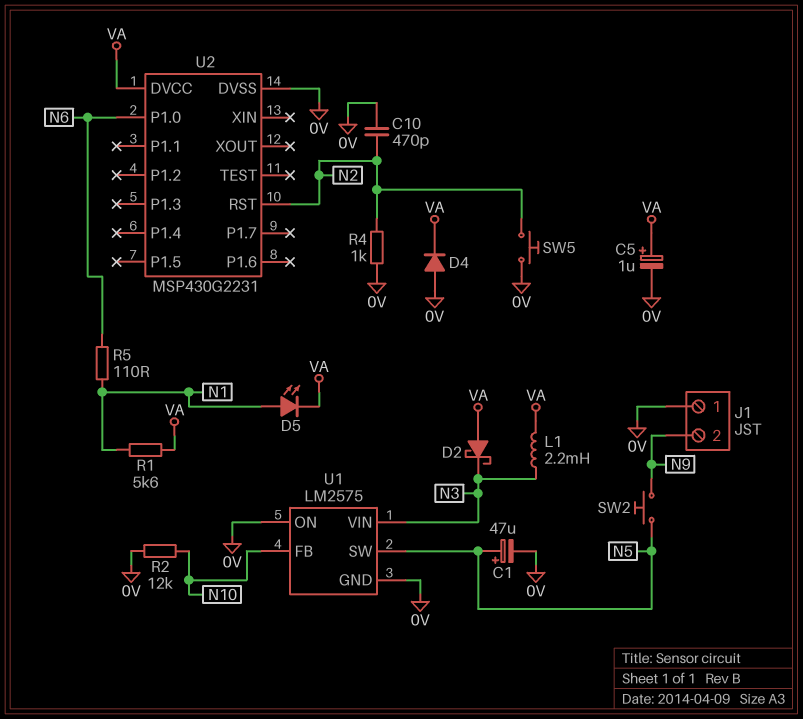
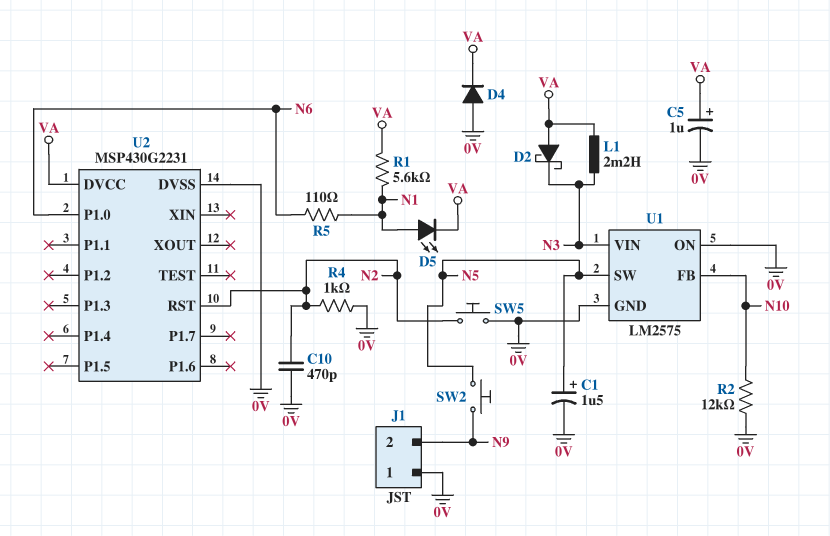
C1: 47uF (plus N5, minus 0V) -> 1.5uF (plus N5, minus 0V)

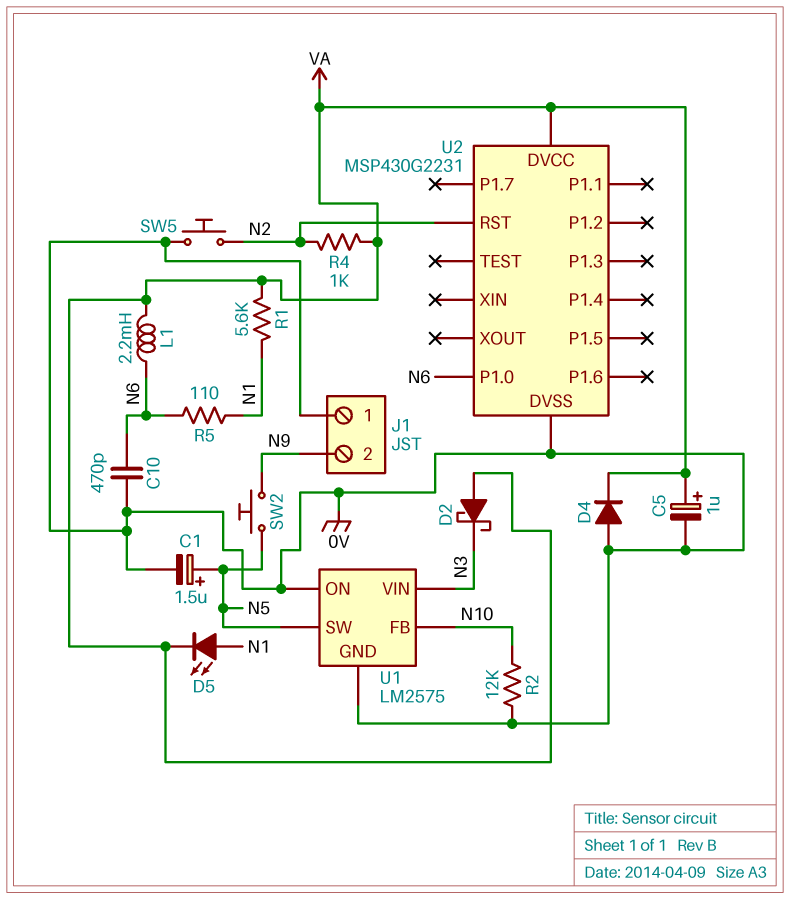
C10: 470pF (0V, N2) -> 470pF (0V, N6)
L1: 2.2mH (N3, VA) -> 2.2mH (N6, VA)
R4: 1k (0V, N2) -> 1k (N2, VA)

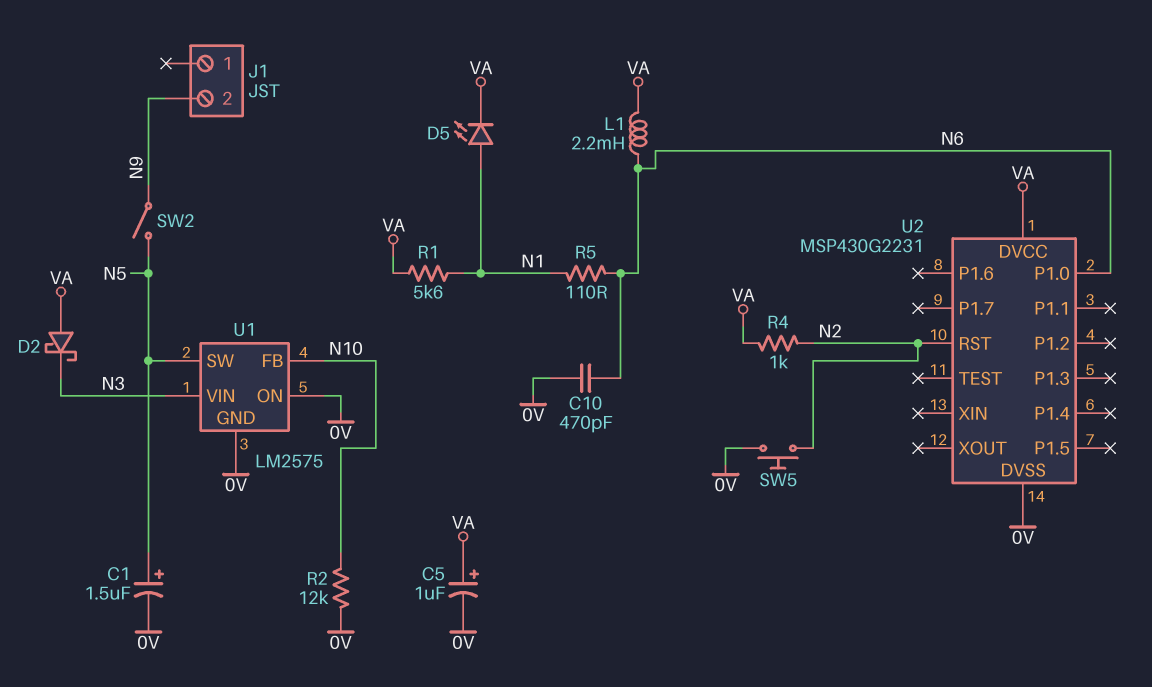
D4: diode (A 0V, K VA) -> none
J1 pin 1: 0V -> none
SW2: button (N5, N9) -> switch (N5, N9)

